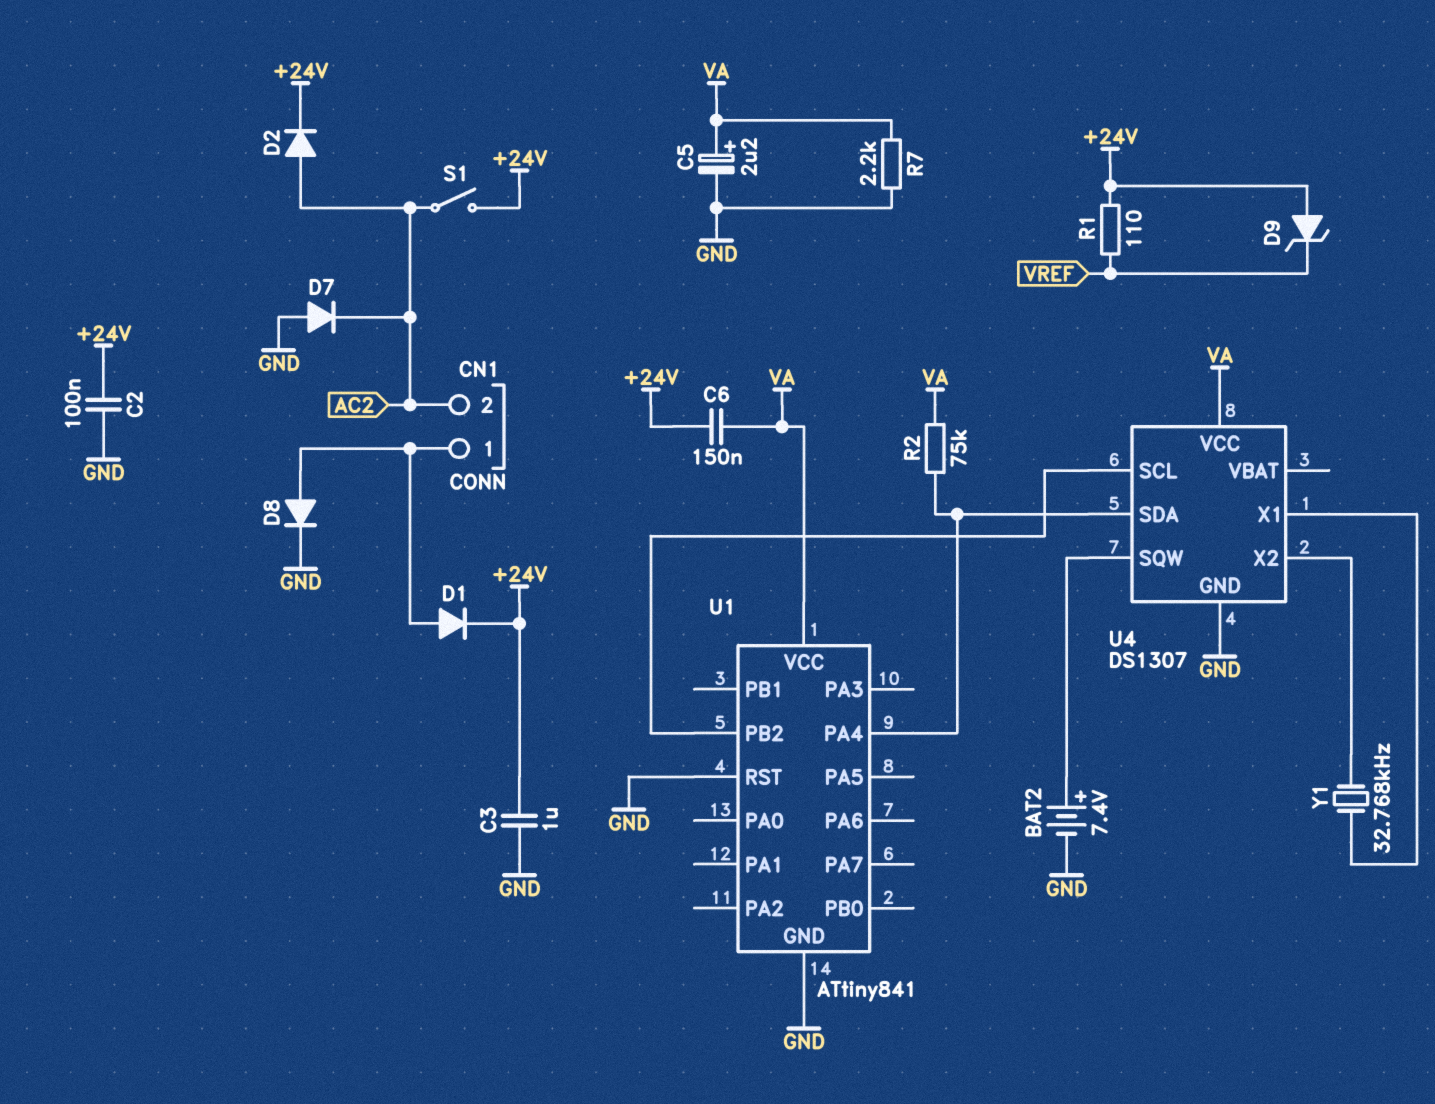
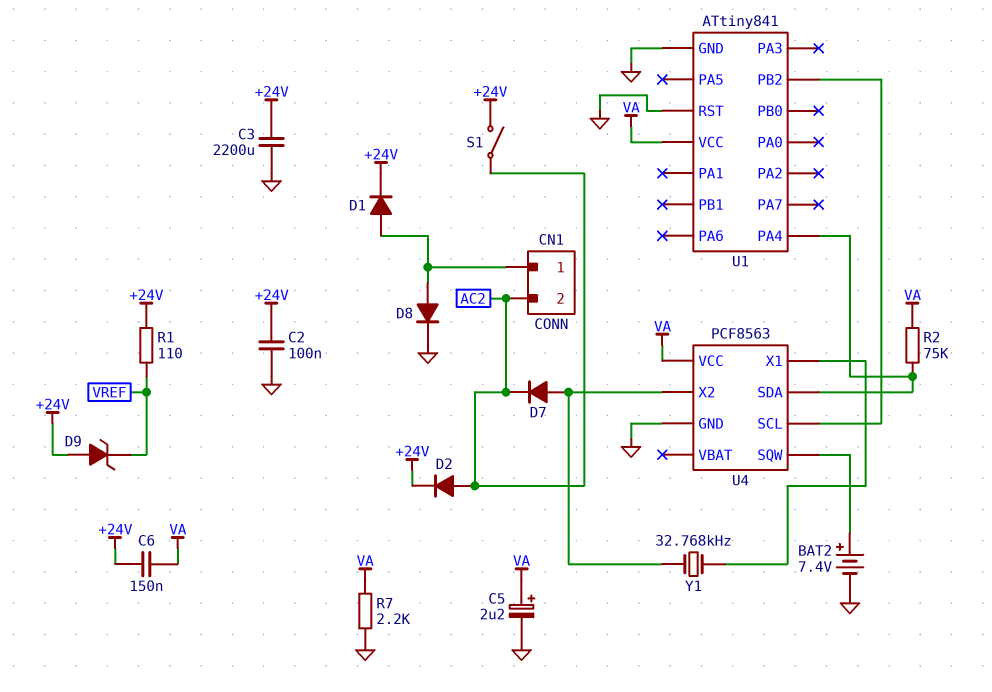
C3: 1uF (+24V, GND) -> 2200uF (+24V, GND)
D7: diode (A GND, K AC2) -> diode (A U4/X2, K AC2)
U4: DS1307 -> PCF8563

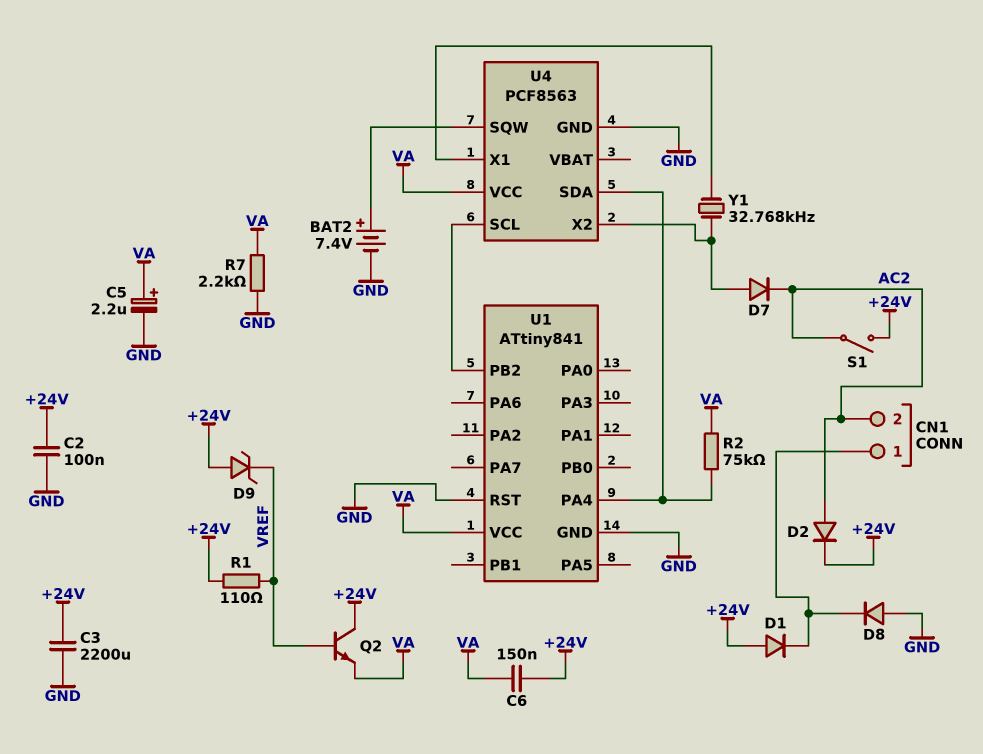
D1: diode (A CN1/1, K +24V) -> diode (A +24V, K CN1/1)
D8: diode (A CN1/1, K GND) -> diode (A GND, K CN1/1)
Q2: none -> NPN (B VREF, C +24V, E VA)

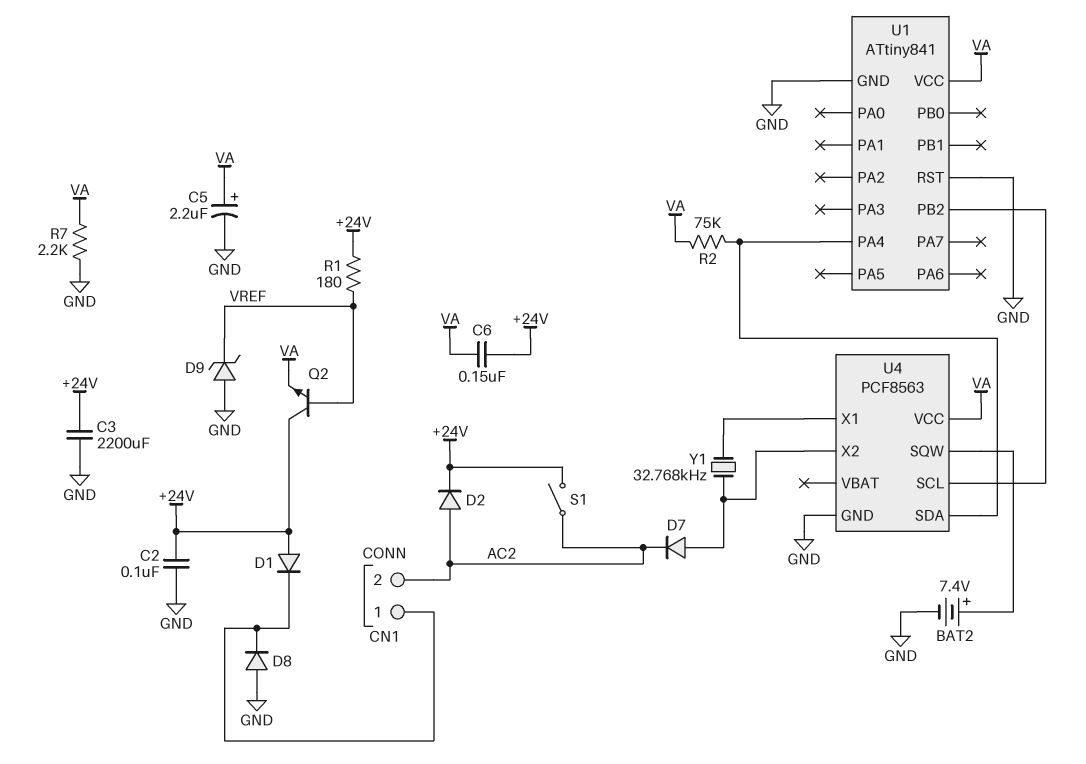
D9: zener (A +24V, K VREF) -> zener (A GND, K VREF)
R1: 110 (+24V, VREF) -> 180 (+24V, VREF)

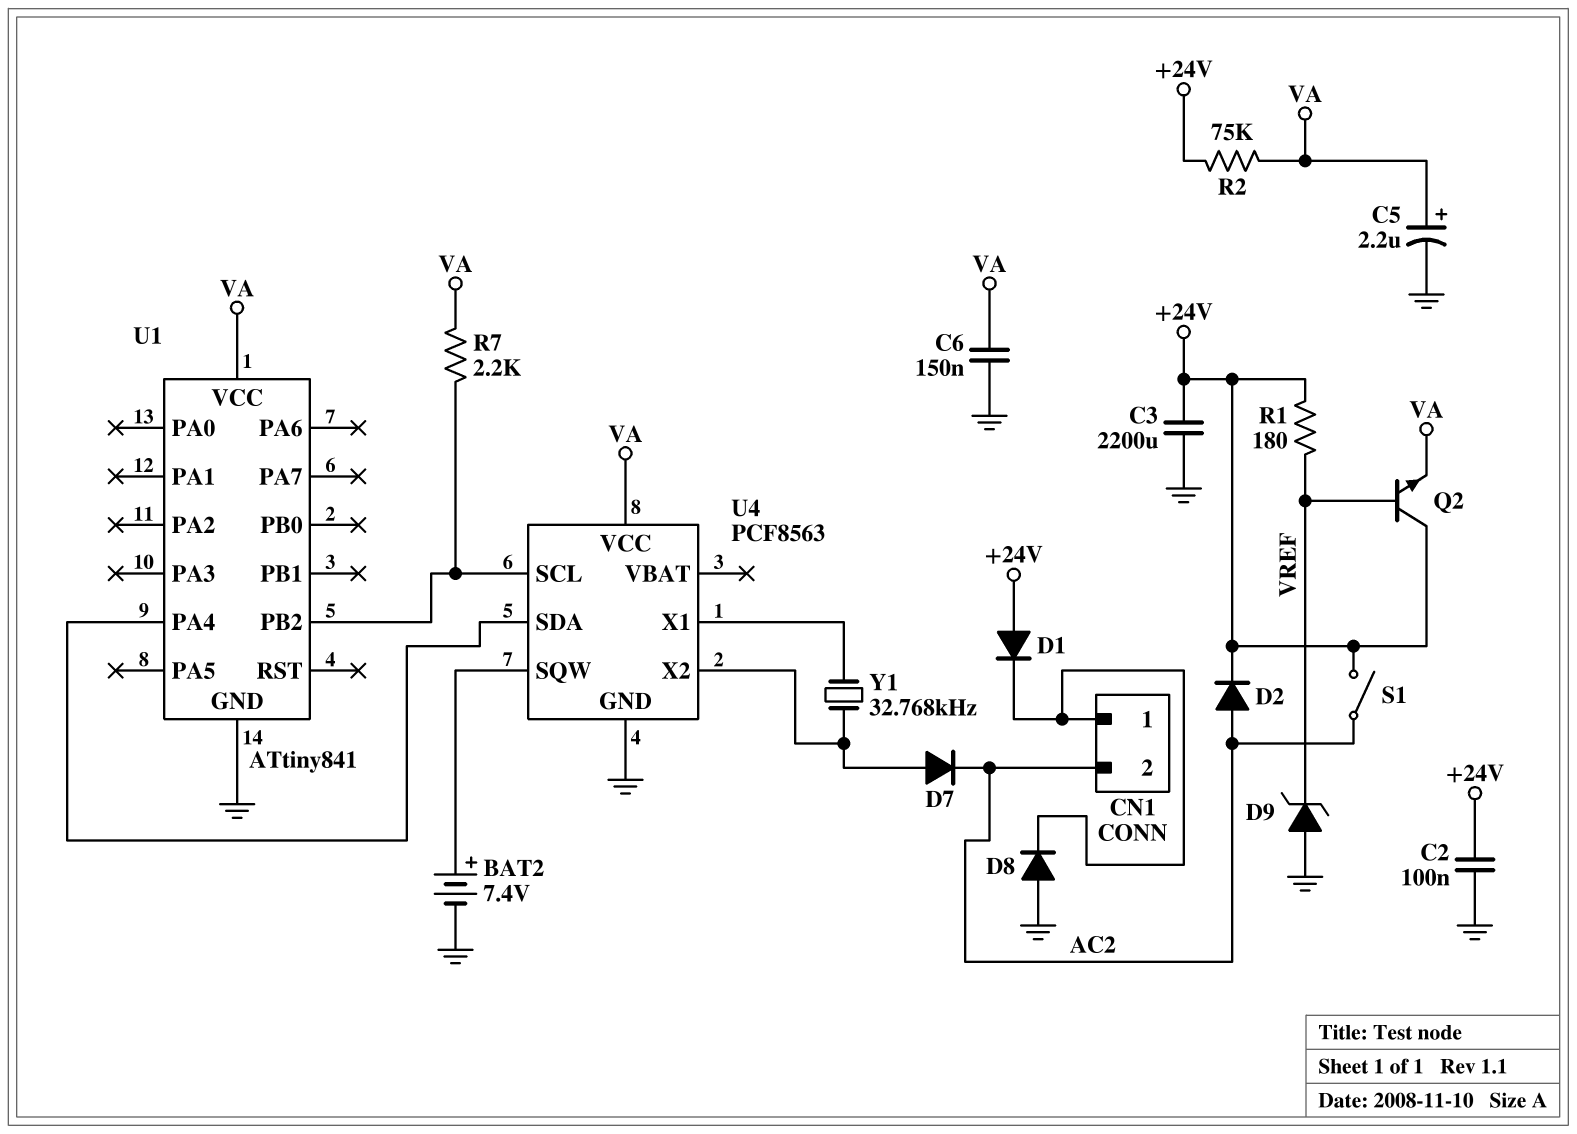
C6: 150nF (+24V, VA) -> 150nF (GND, VA)
R2: 75k (U1/PA4, VA) -> 75k (+24V, VA)
R7: 2.2k (GND, VA) -> 2.2k (U1/PB2, VA)
U1 pin RST: GND -> none

